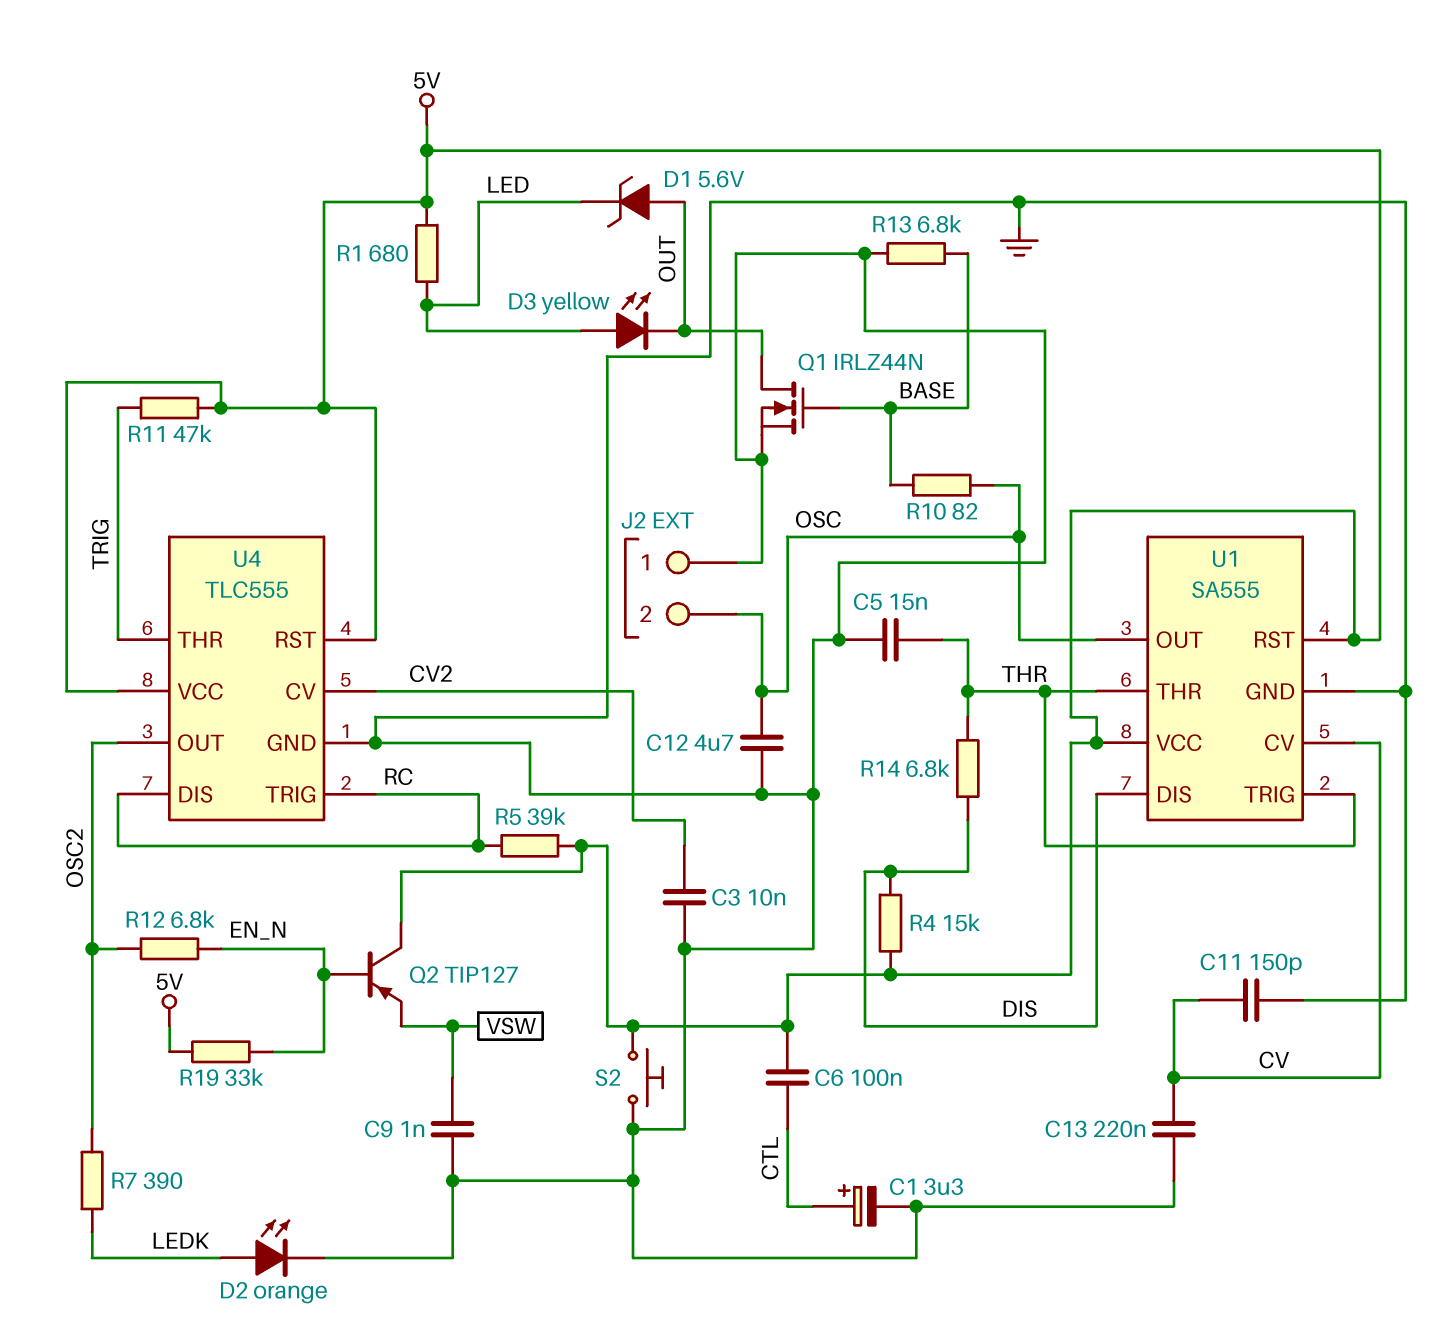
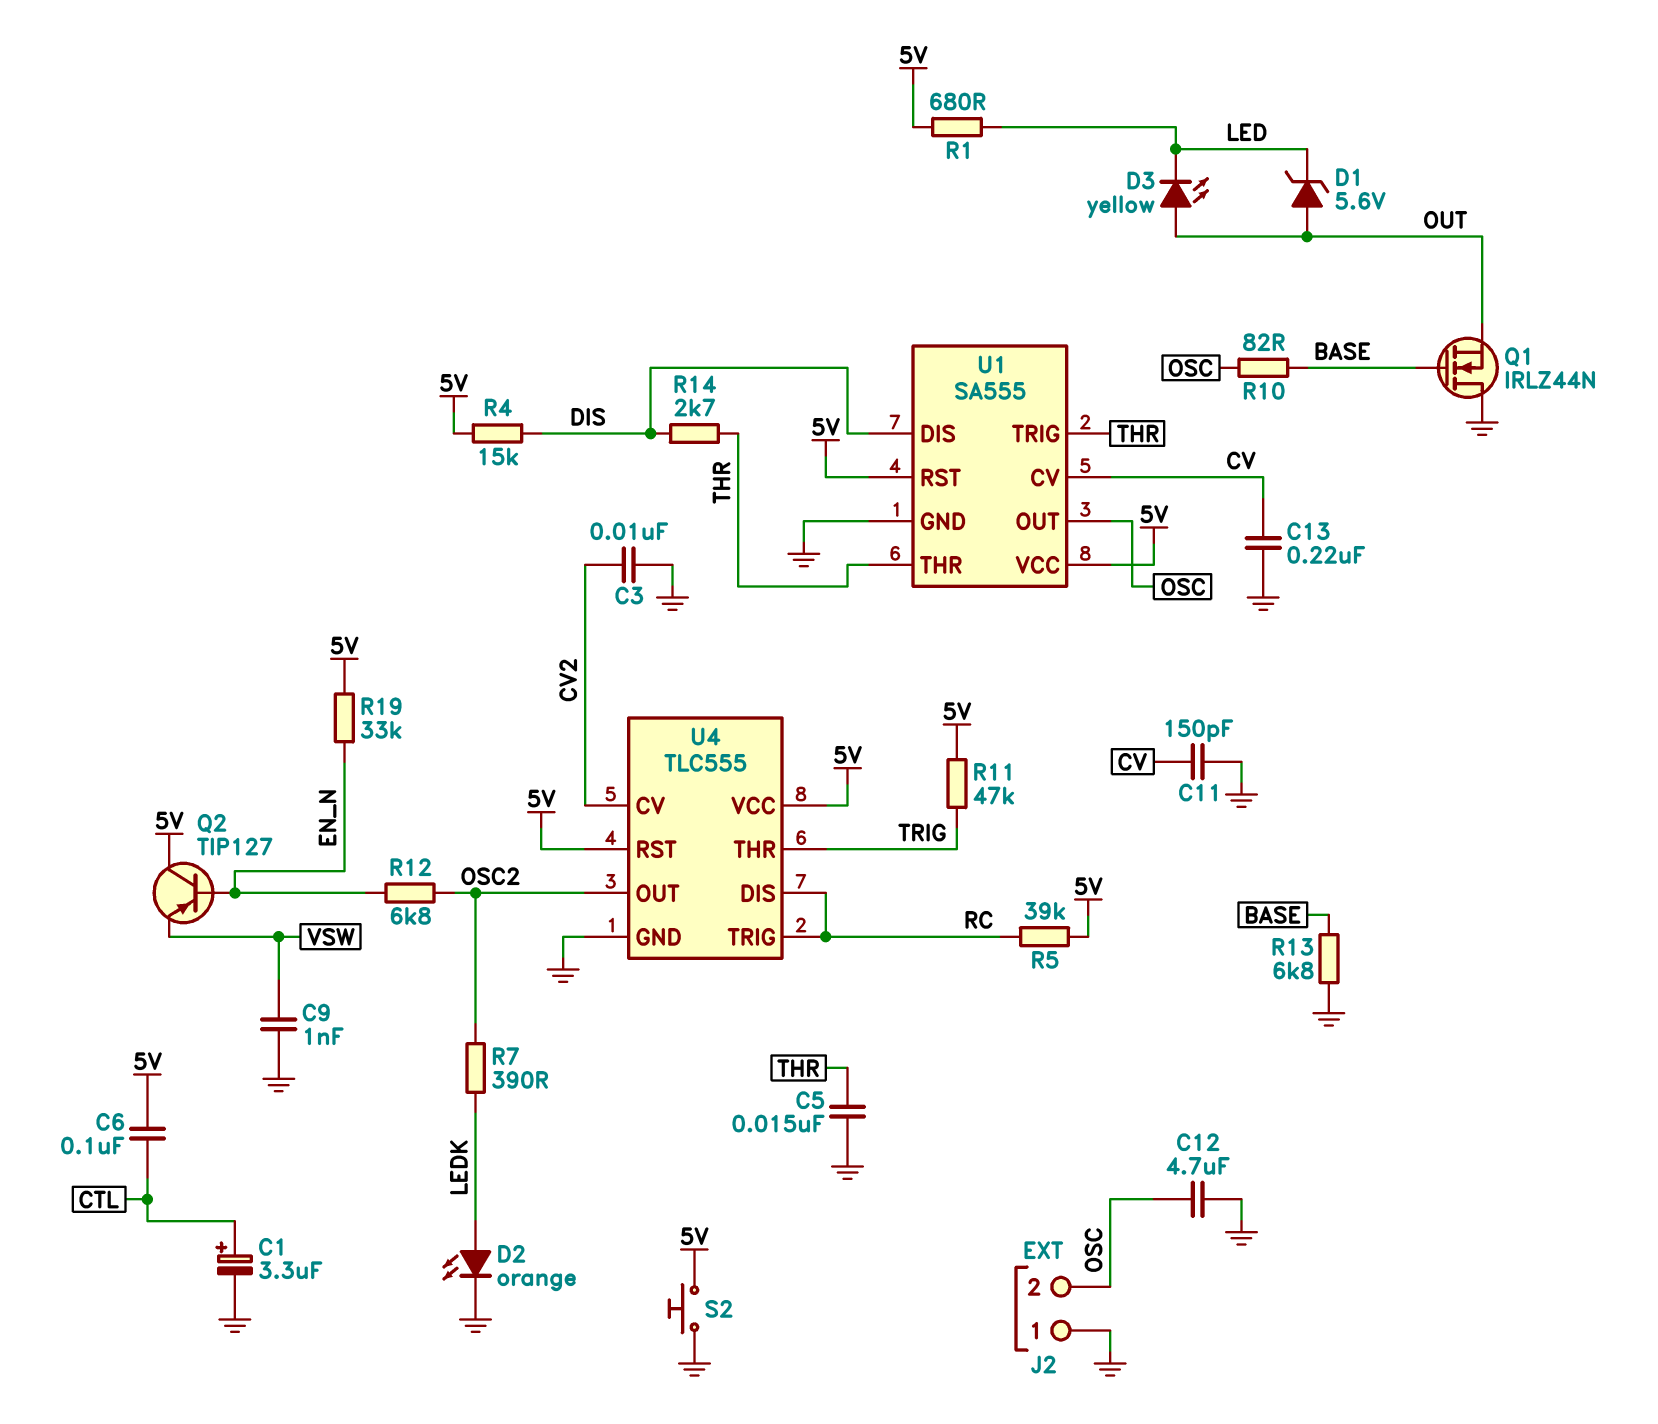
D3: LED yellow (A LED, K OUT) -> LED yellow (A OUT, K LED)
Q1: NMOS IRLZ44N (G BASE, D OUT, S GND) -> NMOS IRLZ44N (G BASE, D GND, S OUT)
R14: 6.8k (DIS, THR) -> 2.7k (DIS, THR)

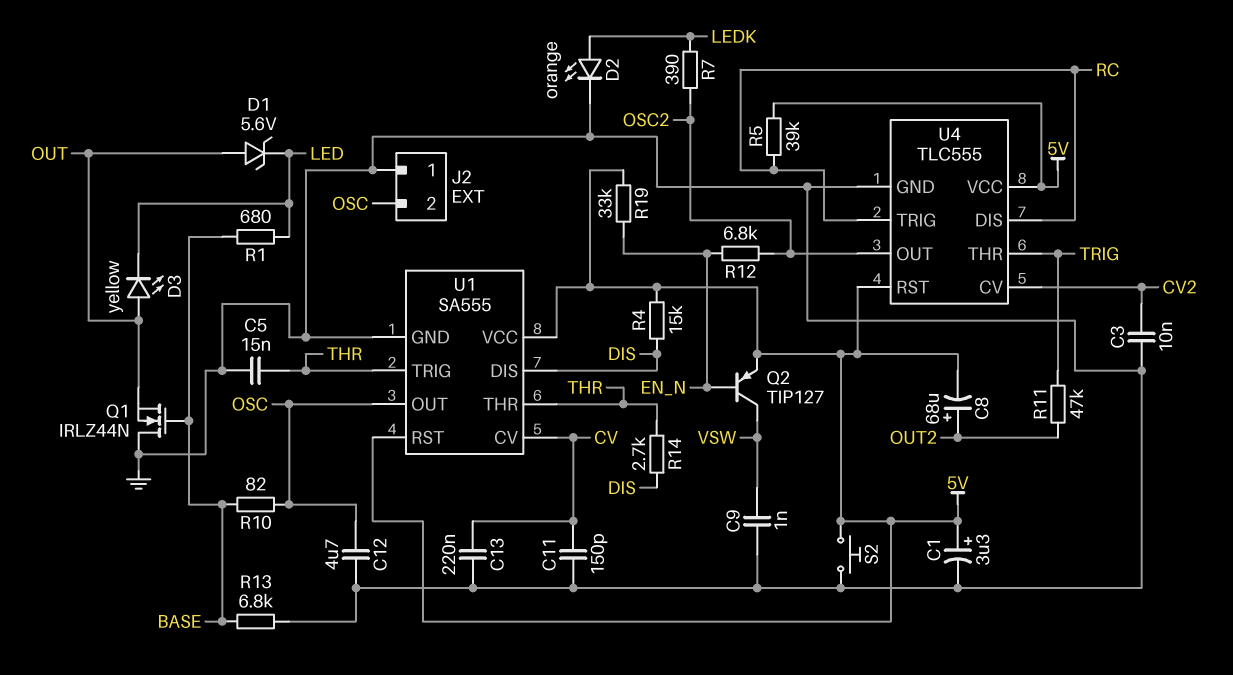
C1: 3.3uF (plus CTL, minus GND) -> 3.3uF (plus 5V, minus GND)
C6: 100nF (5V, CTL) -> none
C8: none -> 68uF (plus OUT2, minus 5V)
Q2: PNP TIP127 (B EN_N, C 5V, E VSW) -> PNP TIP127 (B EN_N, C VSW, E 5V)
R1: 680 (5V, LED) -> 680 (BASE, LED)
R11: 47k (5V, TRIG) -> 47k (OUT2, TRIG)

